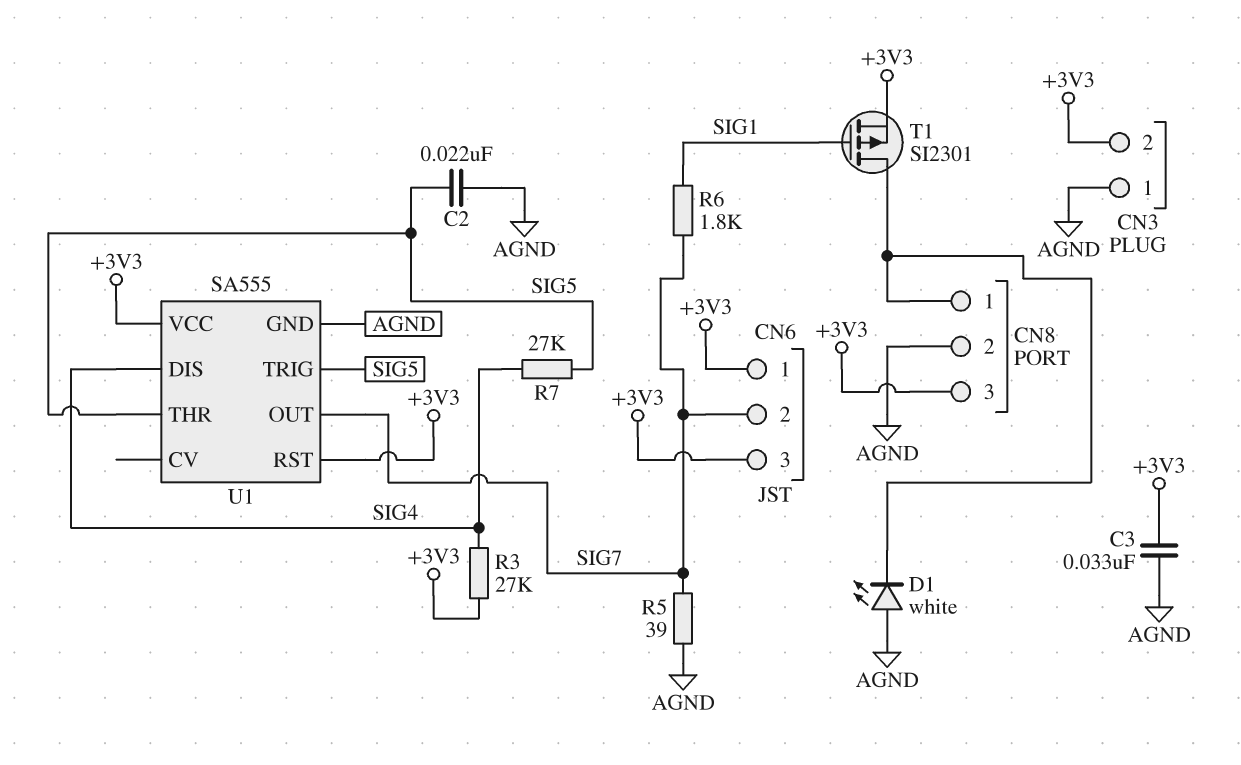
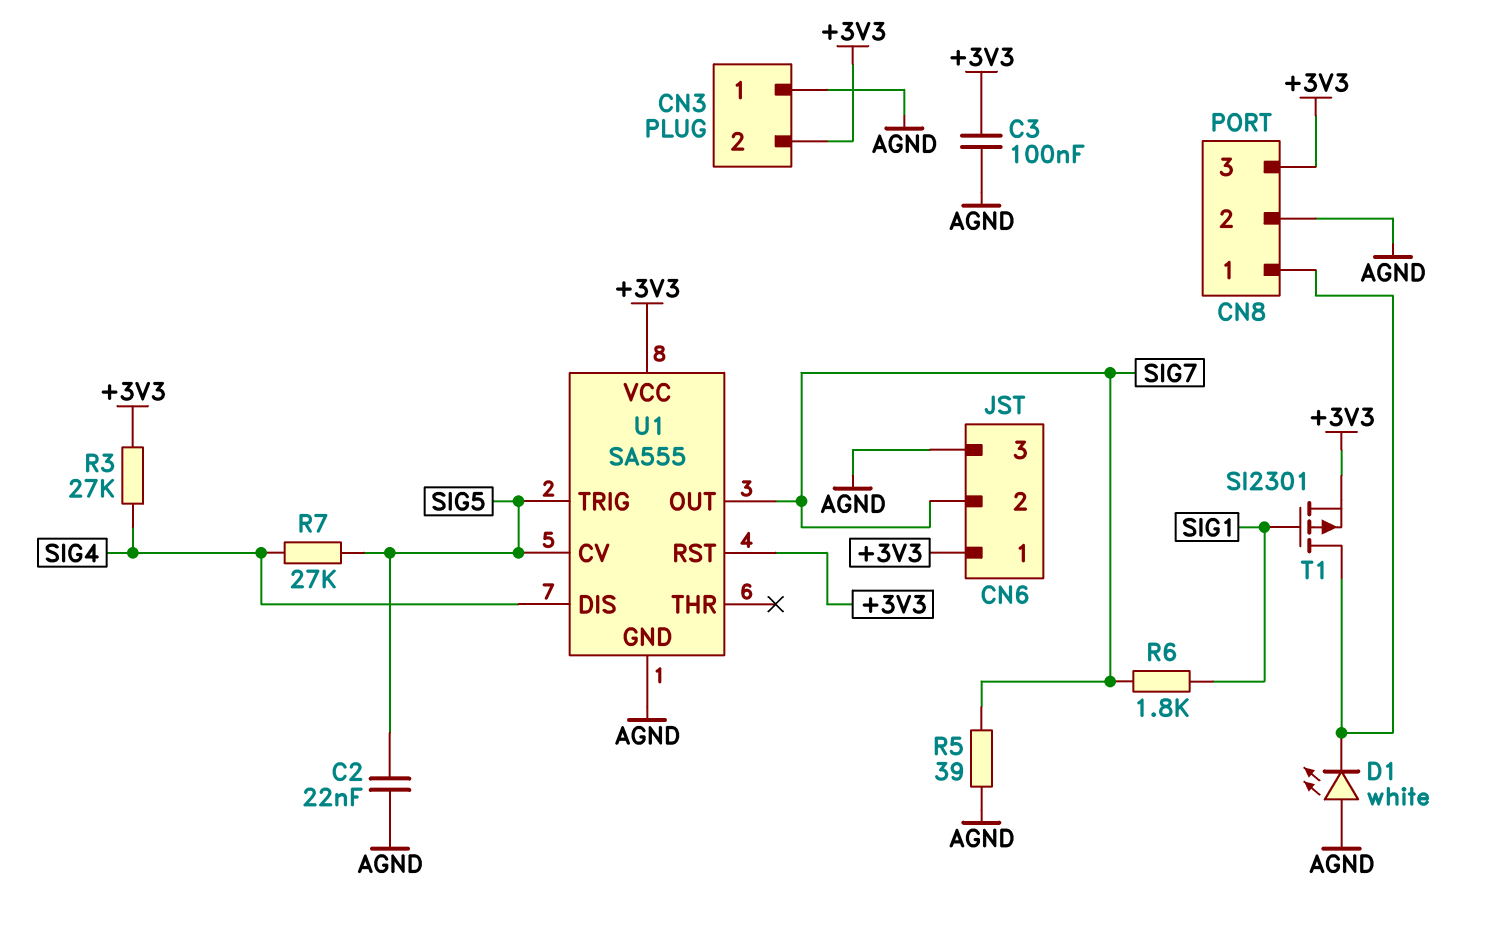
C3: 33nF (+3V3, AGND) -> 100nF (+3V3, AGND)
CN6 pin 3: +3V3 -> AGND
U1 pin CV: none -> SIG5
U1 pin THR: SIG5 -> none

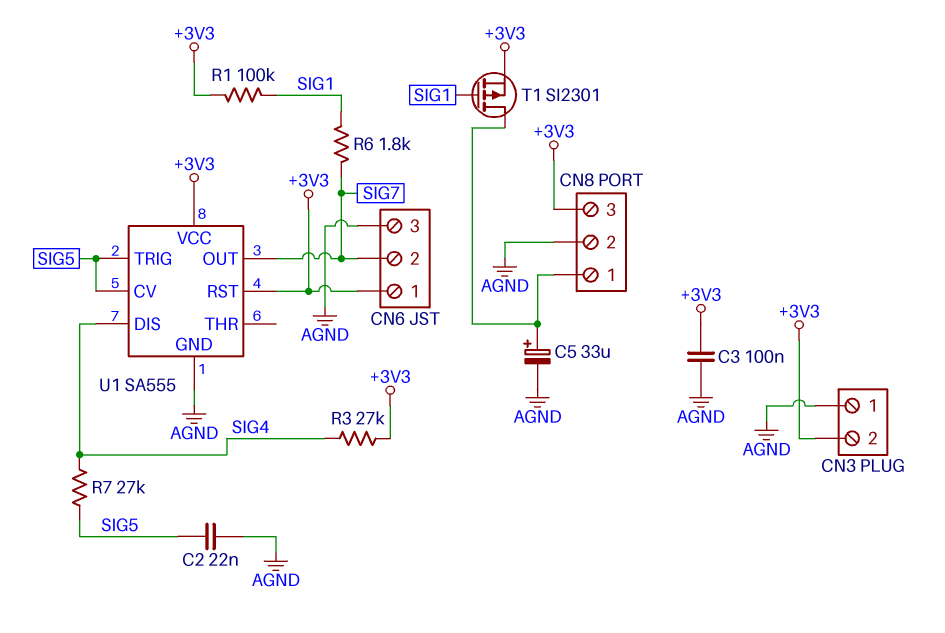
C5: none -> 33uF (plus CN8/1, minus AGND)
D1: LED white (A AGND, K CN8/1) -> none
R1: none -> 100k (+3V3, SIG1)
R5: 39 (AGND, SIG7) -> none

